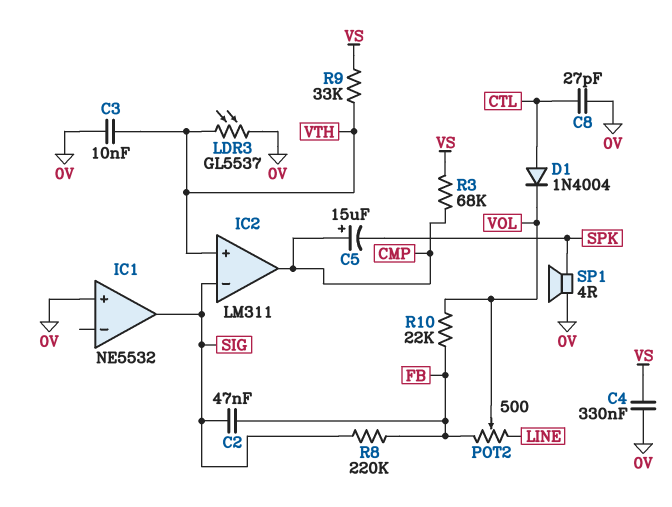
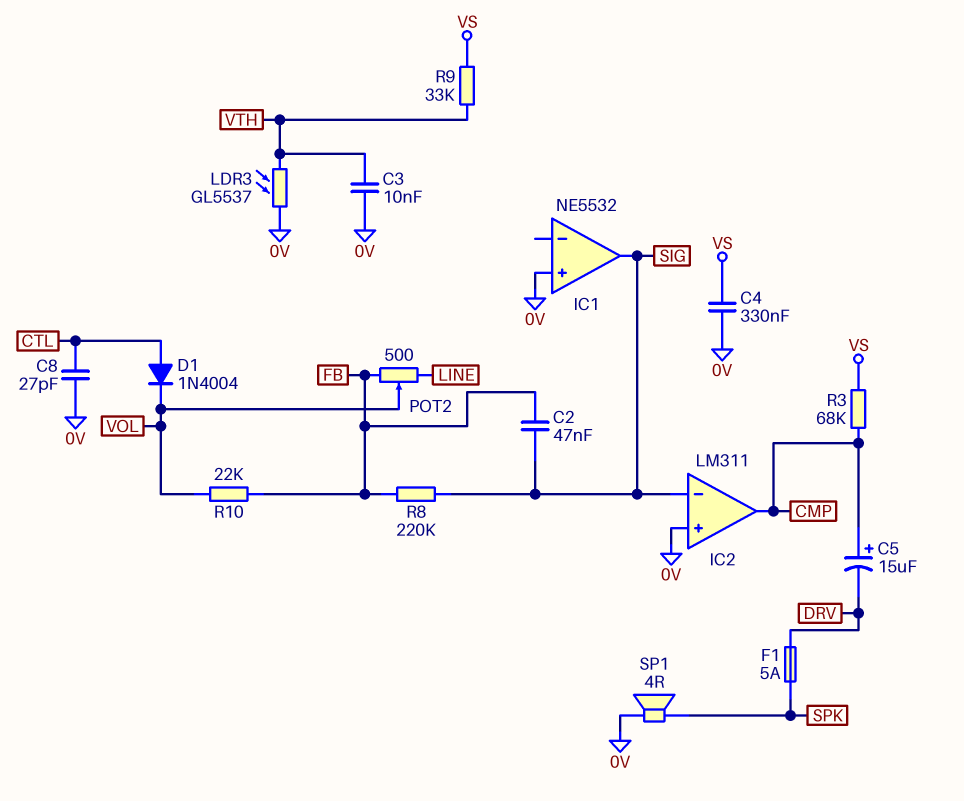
C5: 15uF (plus CMP, minus SPK) -> 15uF (plus CMP, minus DRV)
F1: none -> 5A (DRV, SPK)
IC2 pin in+: VTH -> 0V

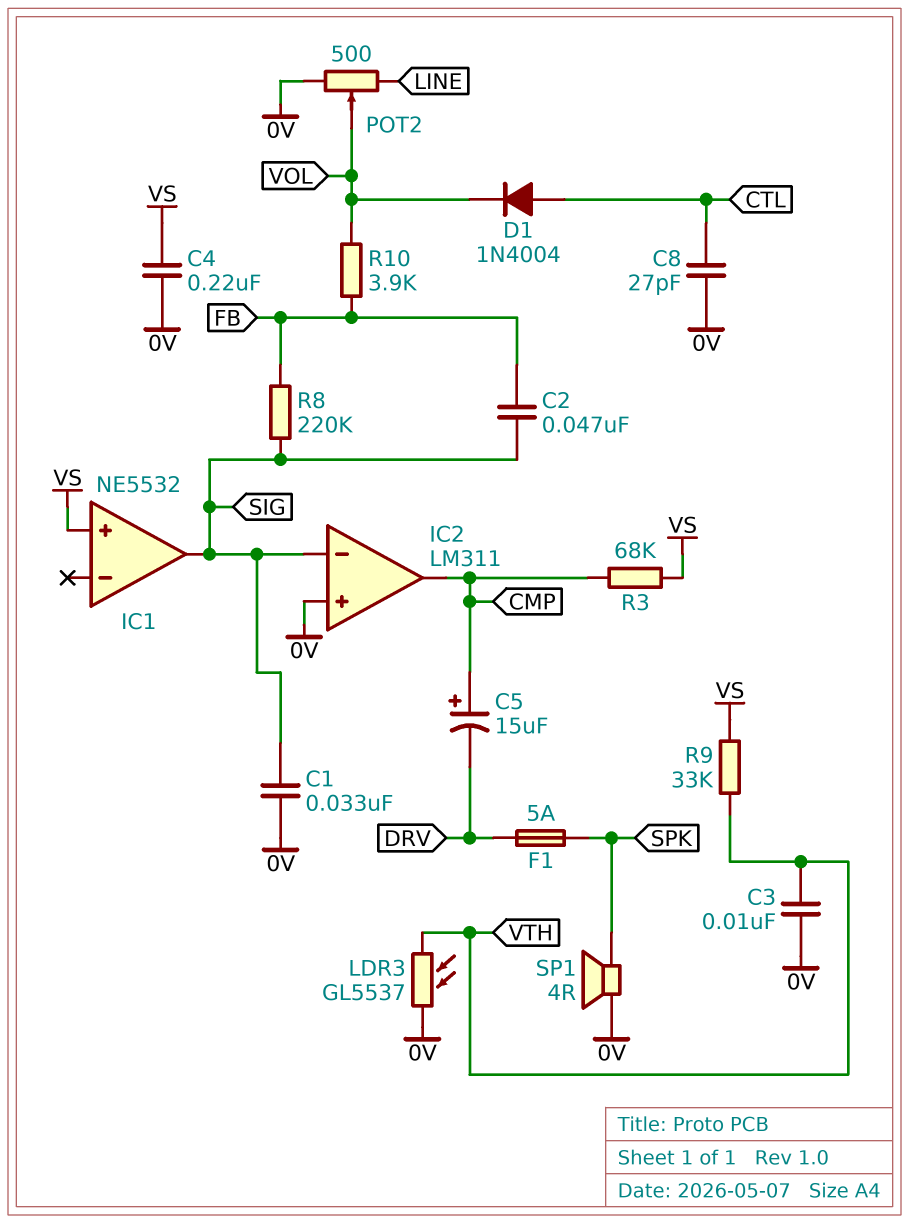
C1: none -> 33nF (0V, SIG)
C4: 330nF (0V, VS) -> 220nF (0V, VS)
IC1 pin in+: 0V -> VS
POT2: 500 (FB, LINE, wiper VOL) -> 500 (0V, LINE, wiper VOL)
R10: 22k (FB, VOL) -> 3.9k (FB, VOL)

